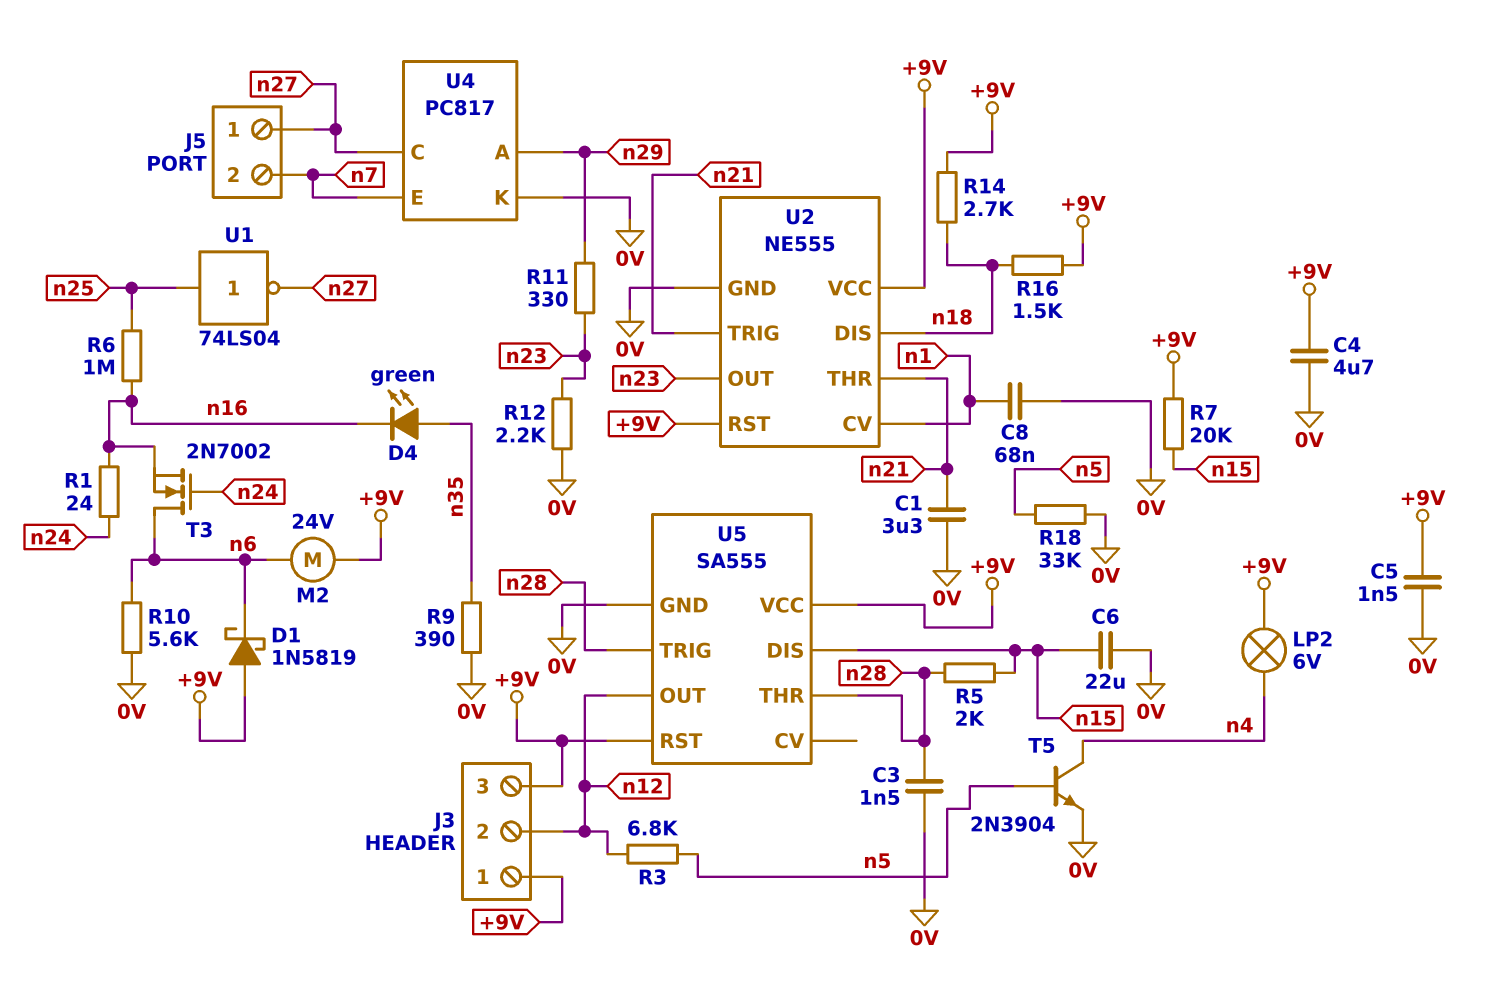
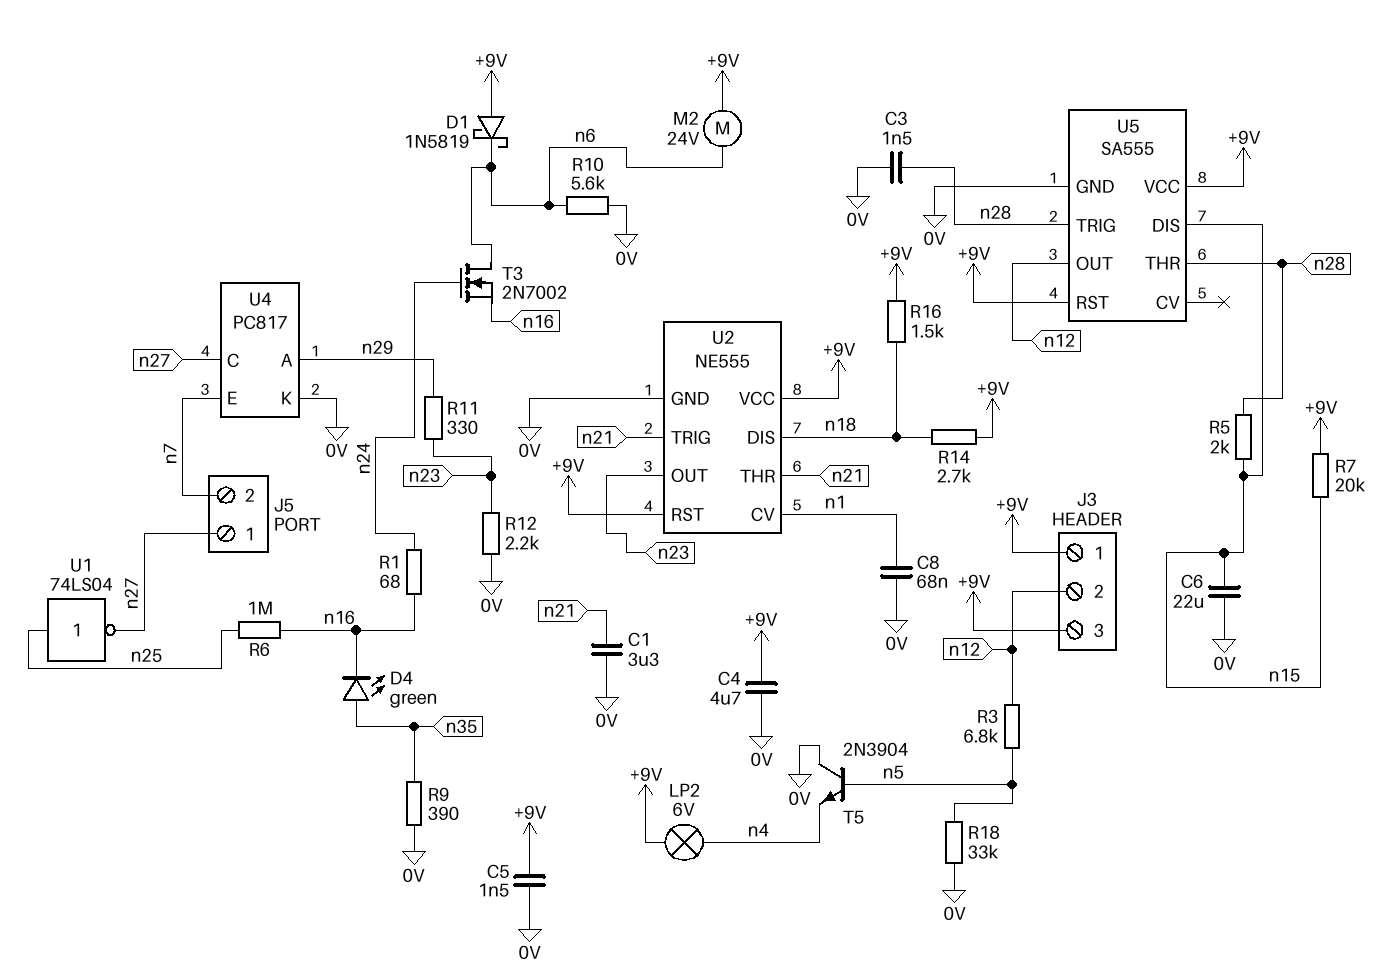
R1: 24 (n16, n24) -> 68 (n16, n24)
T5: NPN 2N3904 (B n5, C n4, E 0V) -> NPN 2N3904 (B n5, C 0V, E n4)

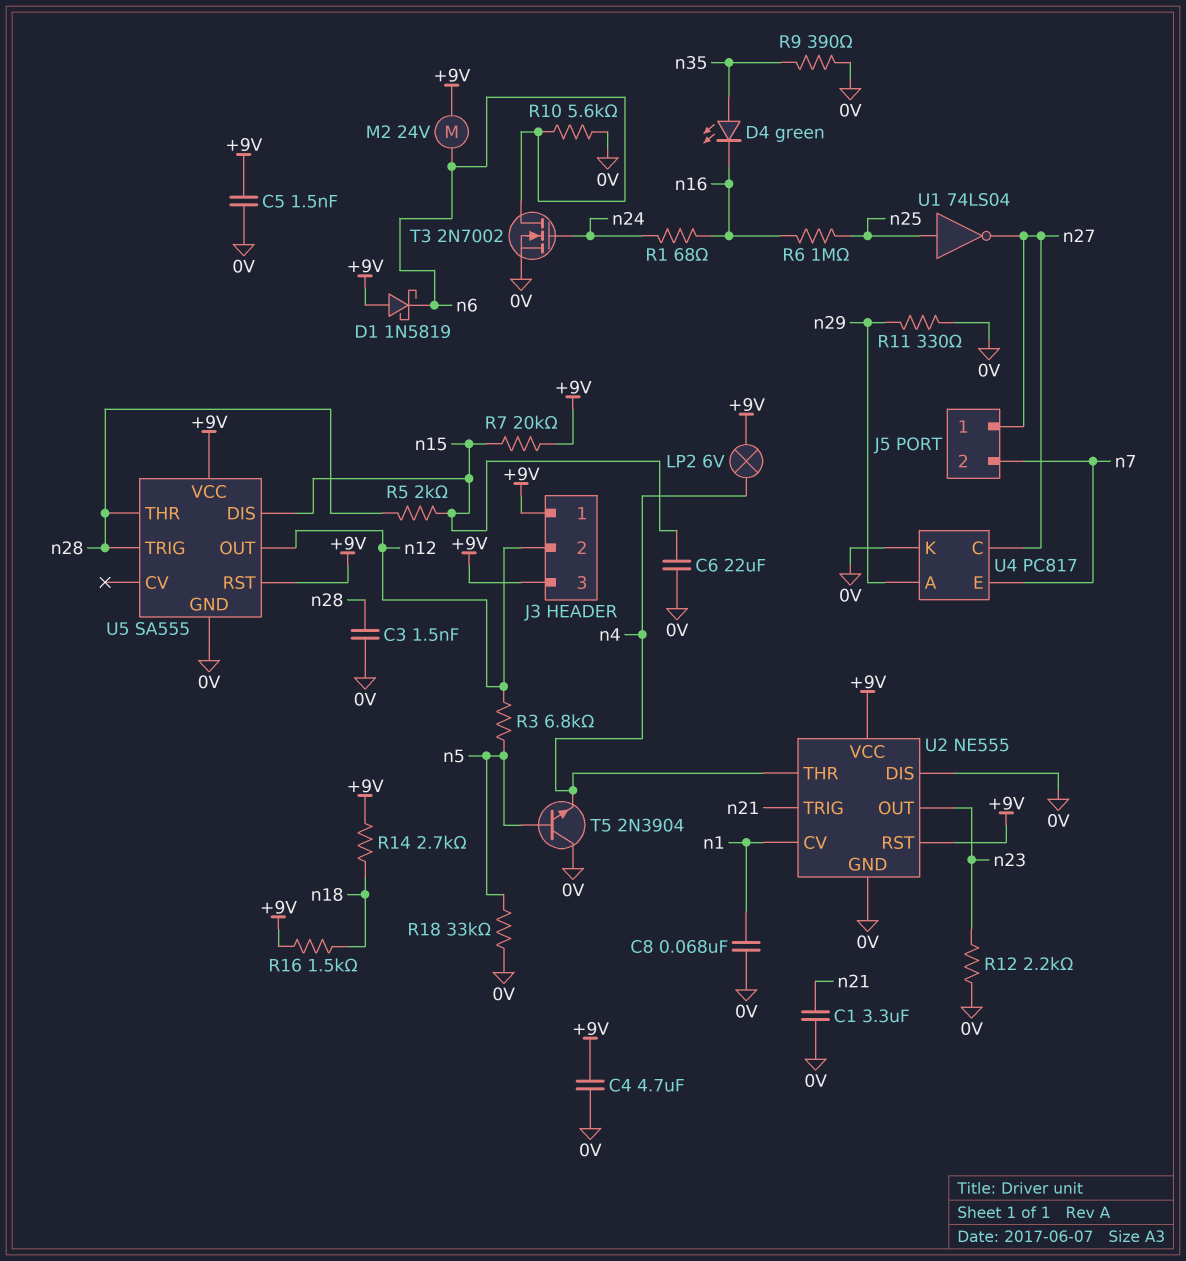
R11: 330 (n23, n29) -> 330 (0V, n29)
T3: NMOS 2N7002 (G n24, D n6, S n16) -> NMOS 2N7002 (G n24, D n6, S 0V)
U2 pin DIS: n18 -> 0V
U2 pin THR: n21 -> n4

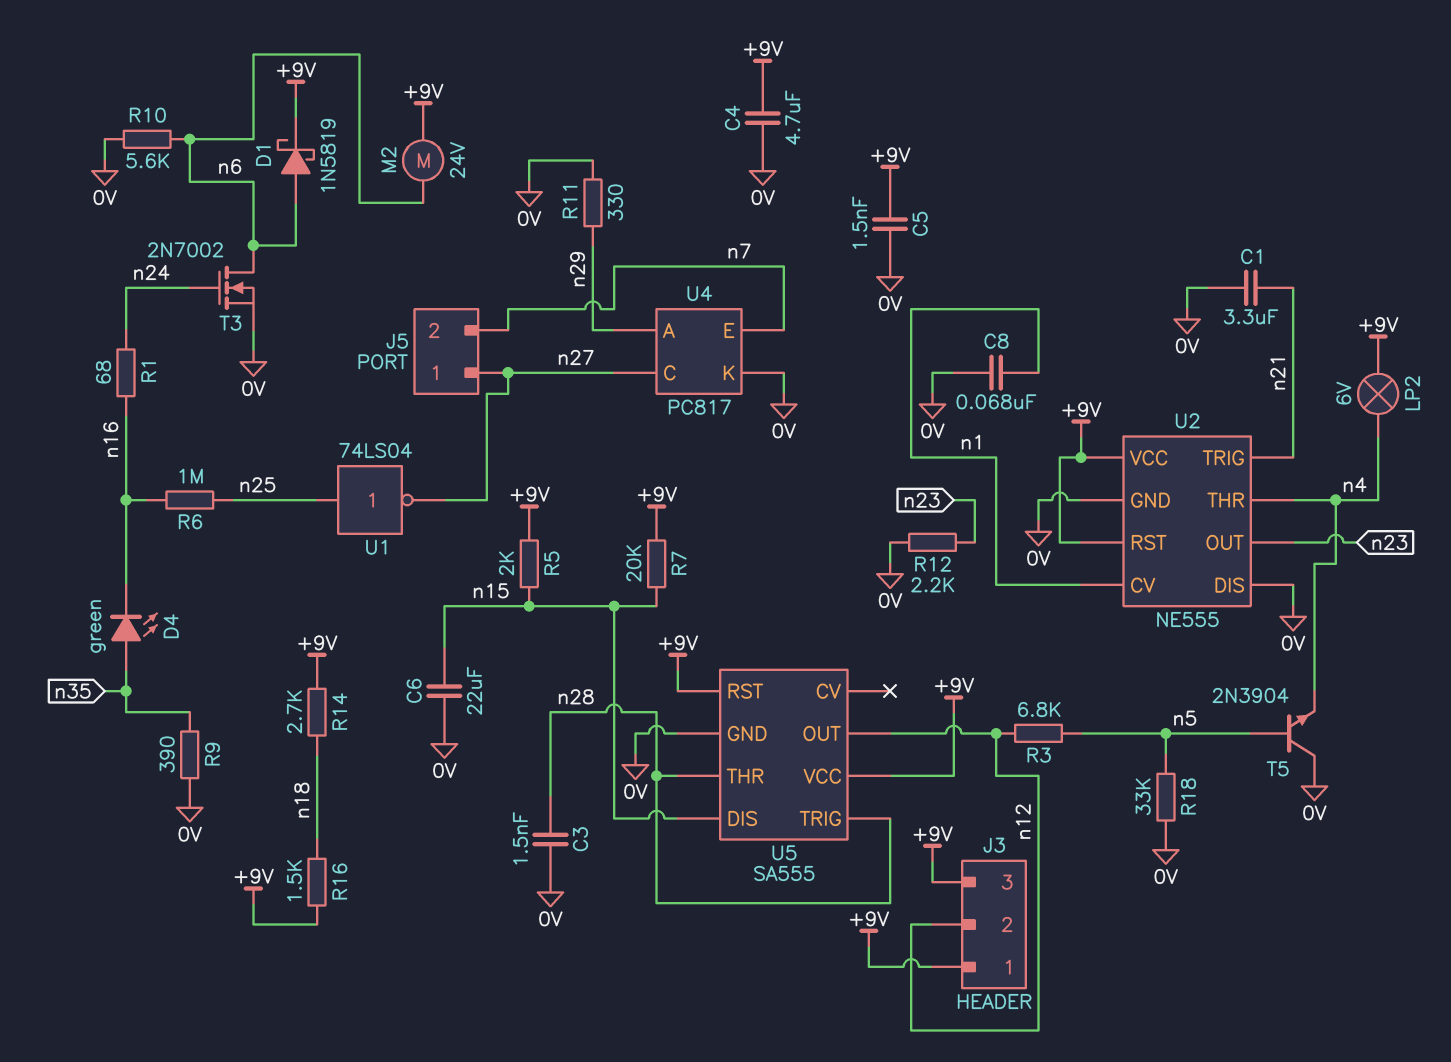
D1: schottky 1N5819 (A +9V, K n6) -> schottky 1N5819 (A n6, K +9V)
R5: 2k (n15, n28) -> 2k (+9V, n15)

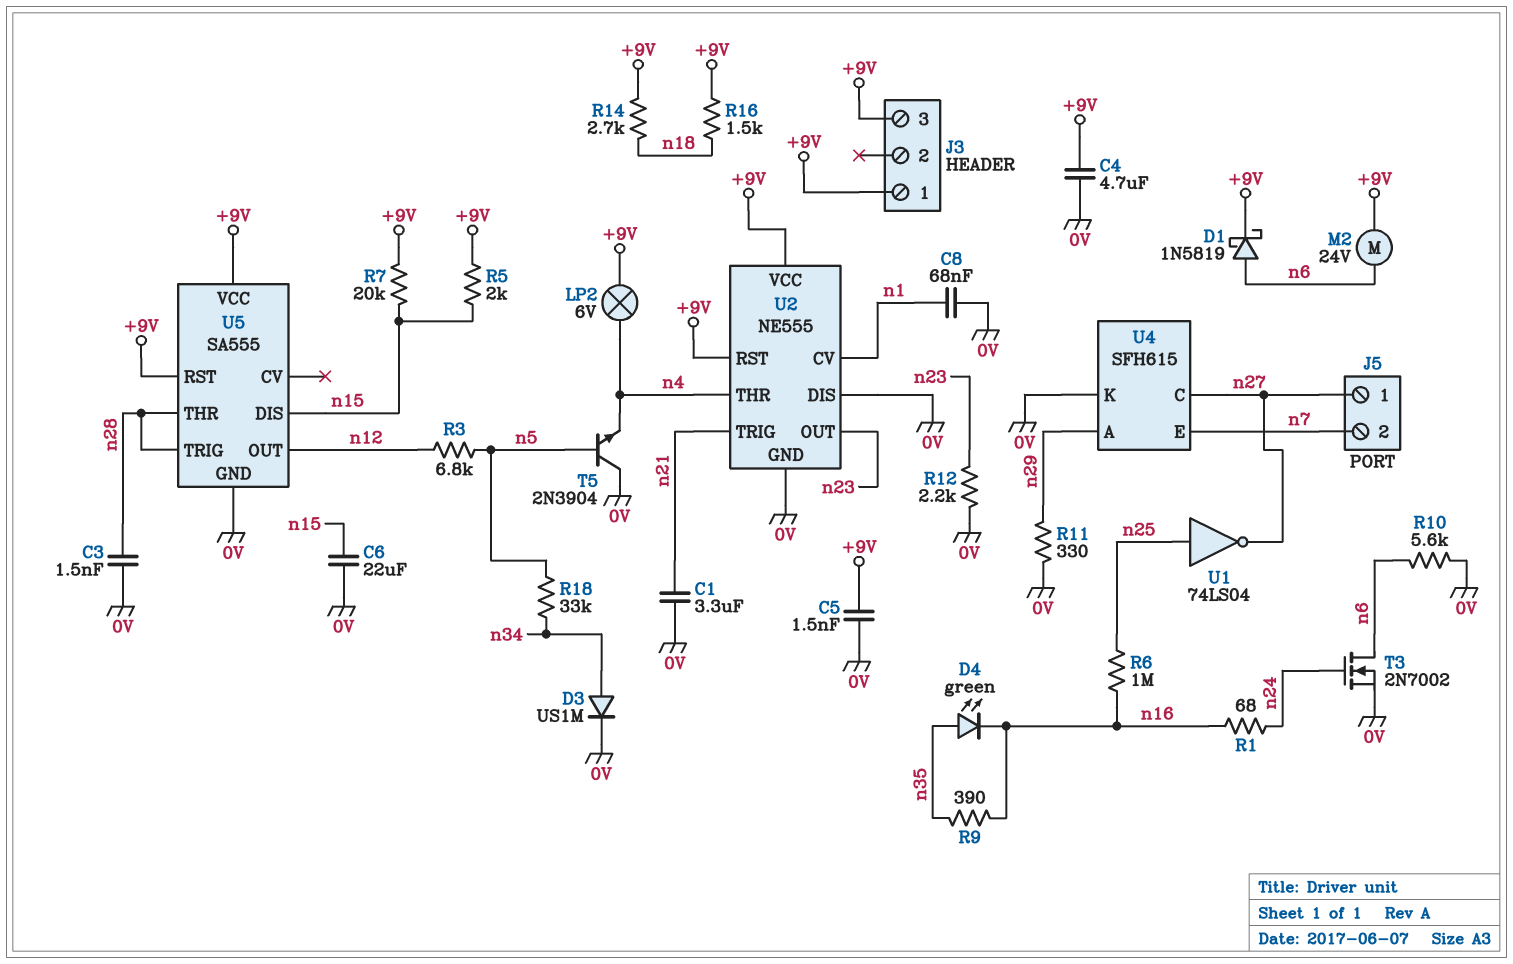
D3: none -> diode US1M (A n34, K 0V)
J3 pin 2: n12 -> none
R9: 390 (0V, n35) -> 390 (n16, n35)
R18: 33k (0V, n5) -> 33k (n5, n34)
U4: PC817 -> SFH615

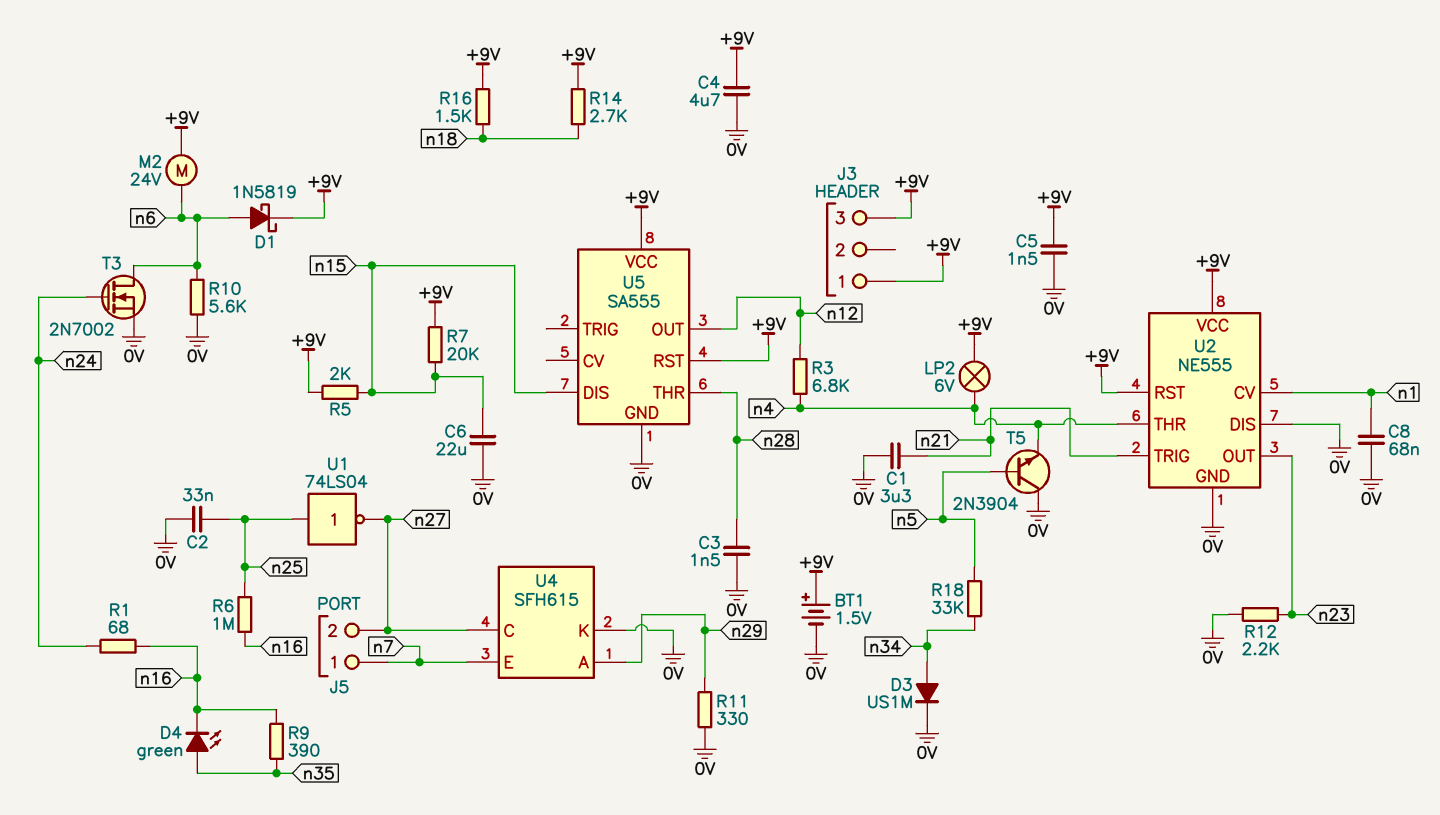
BT1: none -> 1.5V (plus +9V, minus 0V)
C2: none -> 33nF (0V, n25)
J5 pin 1: n27 -> n7
J5 pin 2: n7 -> n27
R3: 6.8k (n5, n12) -> 6.8k (n4, n12)
U5 pin TRIG: n28 -> none

